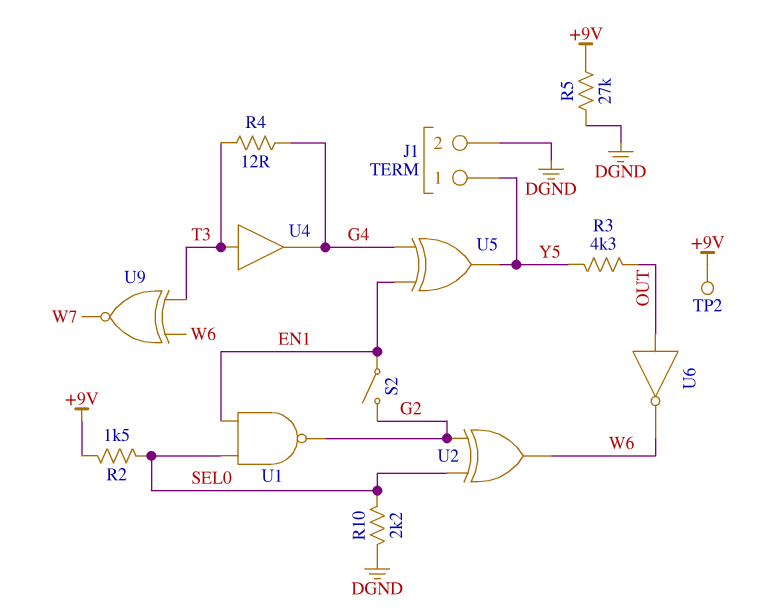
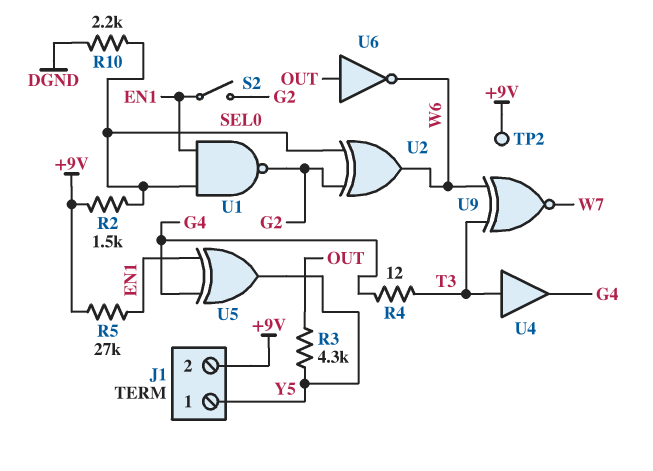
J1 pin 2: DGND -> +9V
R5: 27k (+9V, DGND) -> 27k (+9V, EN1)

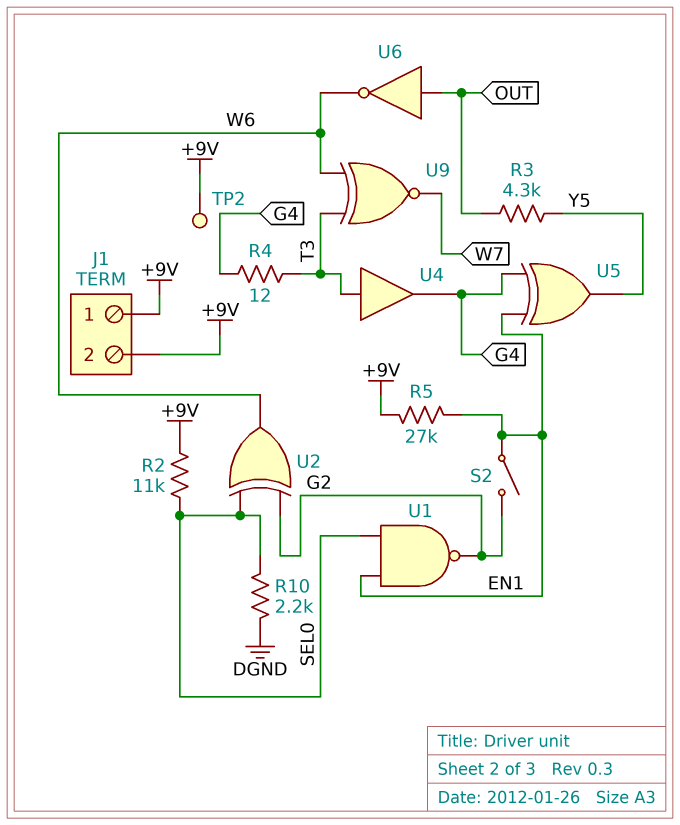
J1 pin 1: Y5 -> +9V
R2: 1.5k (+9V, SEL0) -> 11k (+9V, SEL0)

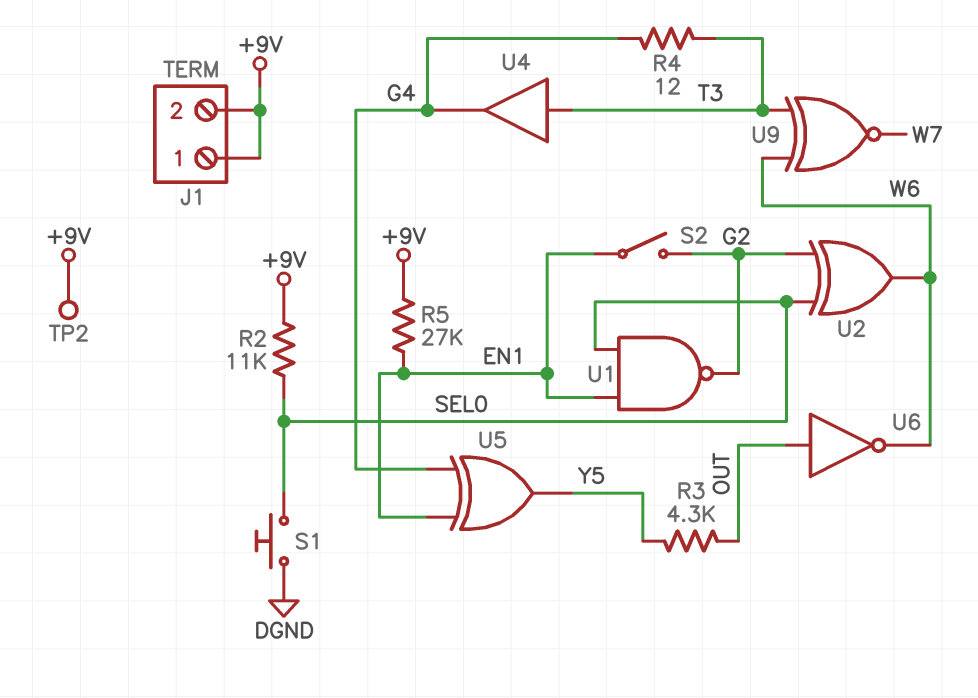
R10: 2.2k (DGND, SEL0) -> none
S1: none -> button (DGND, SEL0)

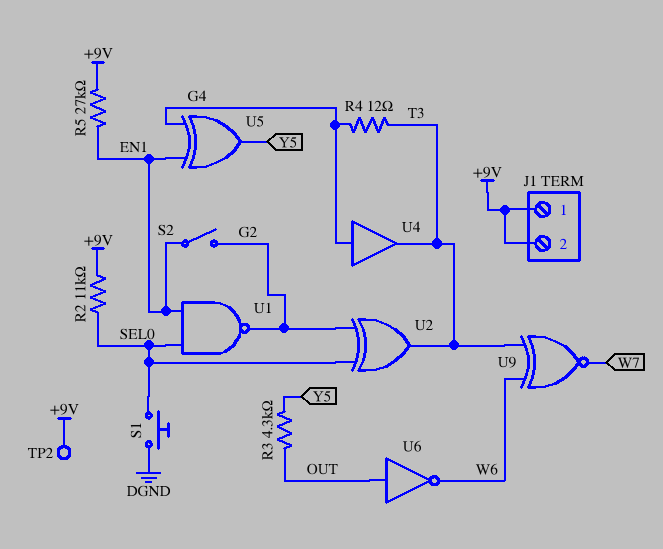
U2: XOR (in G2, in SEL0, out W6) -> XOR (in G2, in SEL0, out T3)
U4: buffer (in T3, out G4) -> buffer (in G4, out T3)

